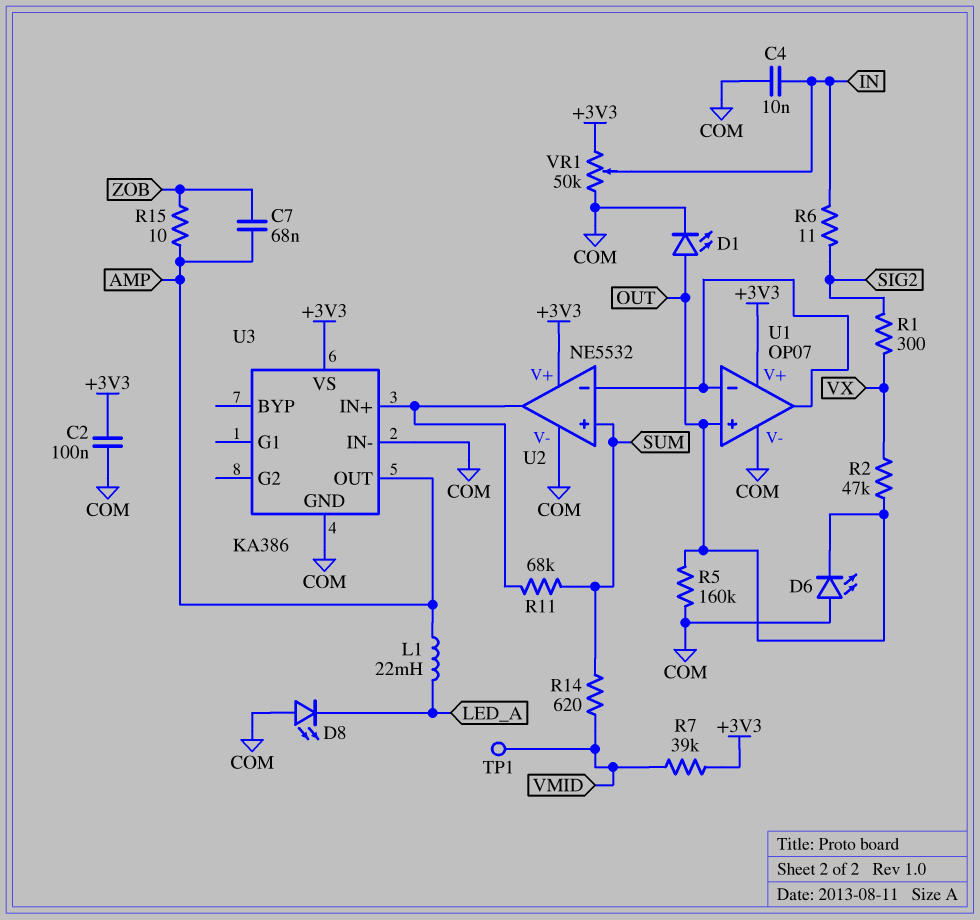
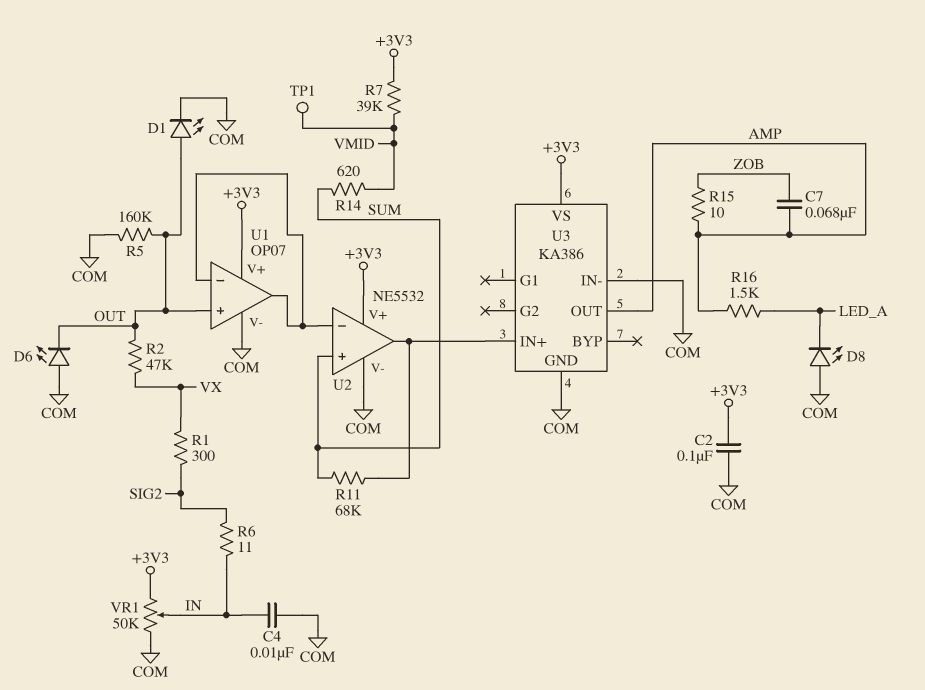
L1: 22mH (AMP, LED_A) -> none
R16: none -> 1.5k (AMP, LED_A)

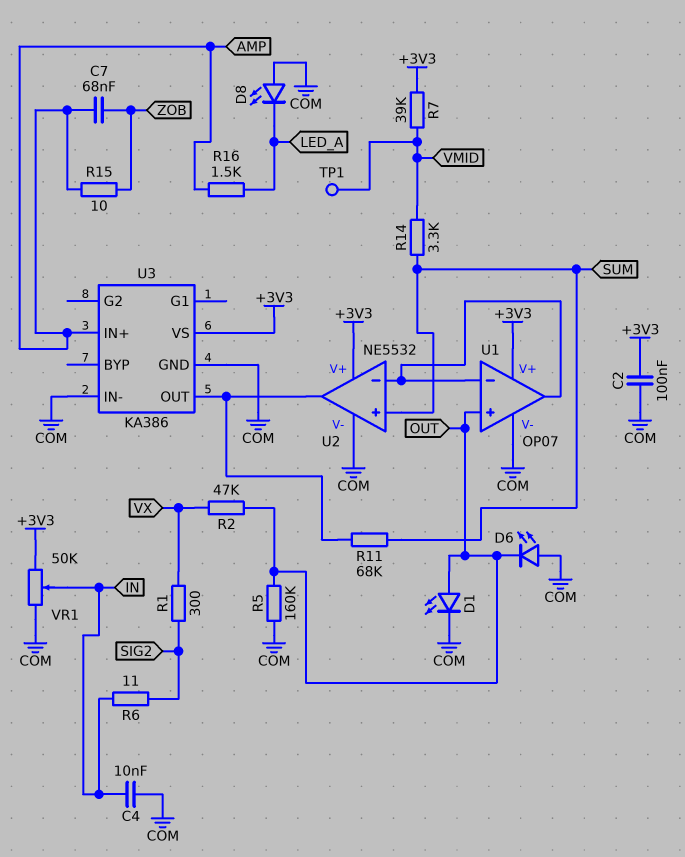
R14: 620 (SUM, VMID) -> 3.3k (SUM, VMID)
U3 pin IN+: U2/out -> AMP
U3 pin OUT: AMP -> U2/out

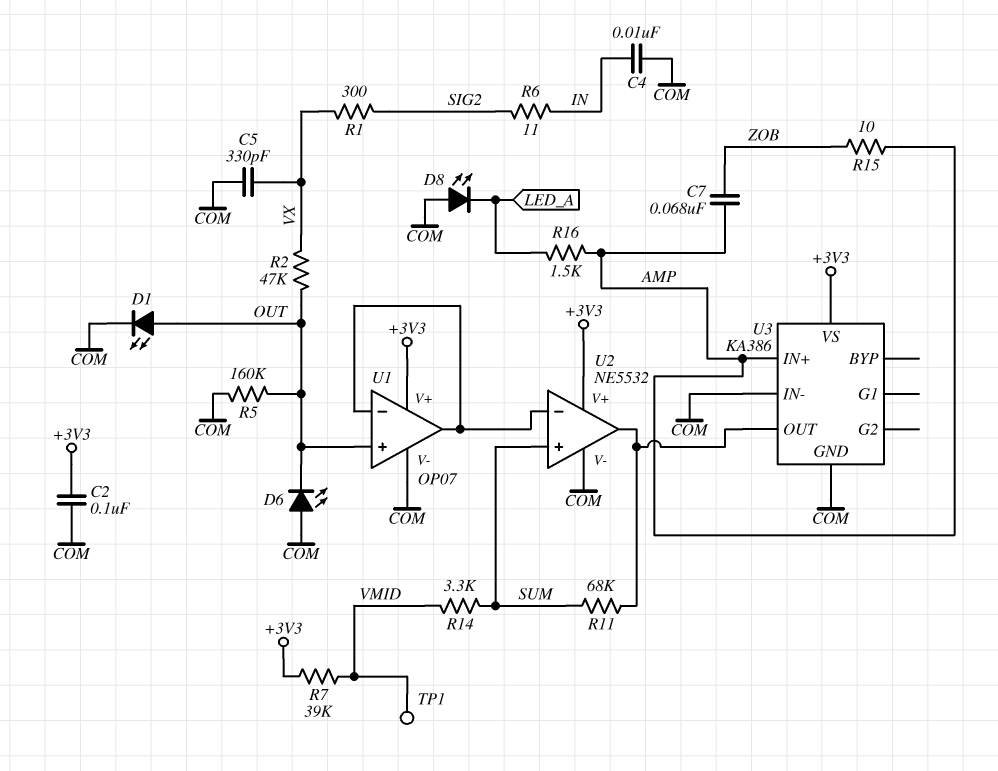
C5: none -> 330pF (COM, VX)
VR1: 50k (+3V3, COM, wiper IN) -> none

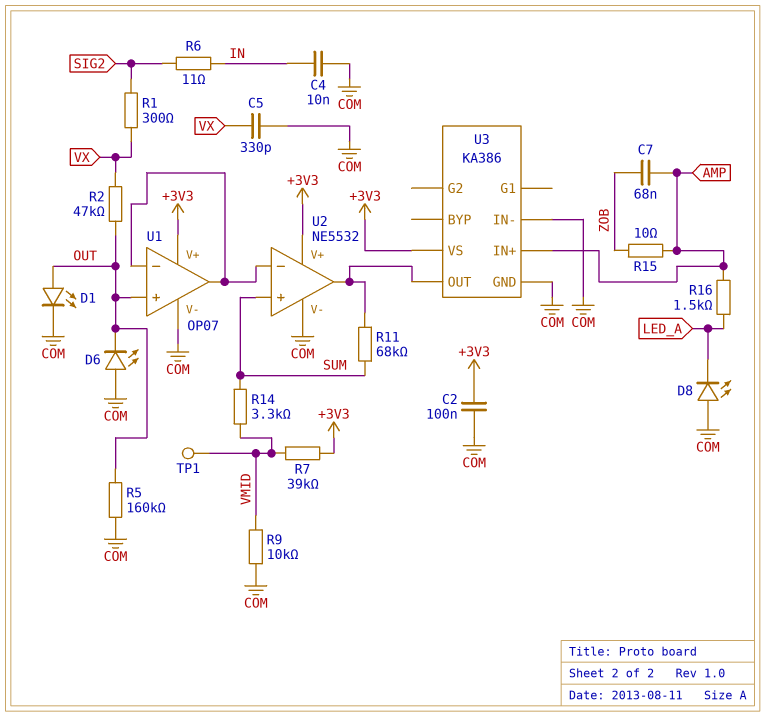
R9: none -> 10k (COM, VMID)

